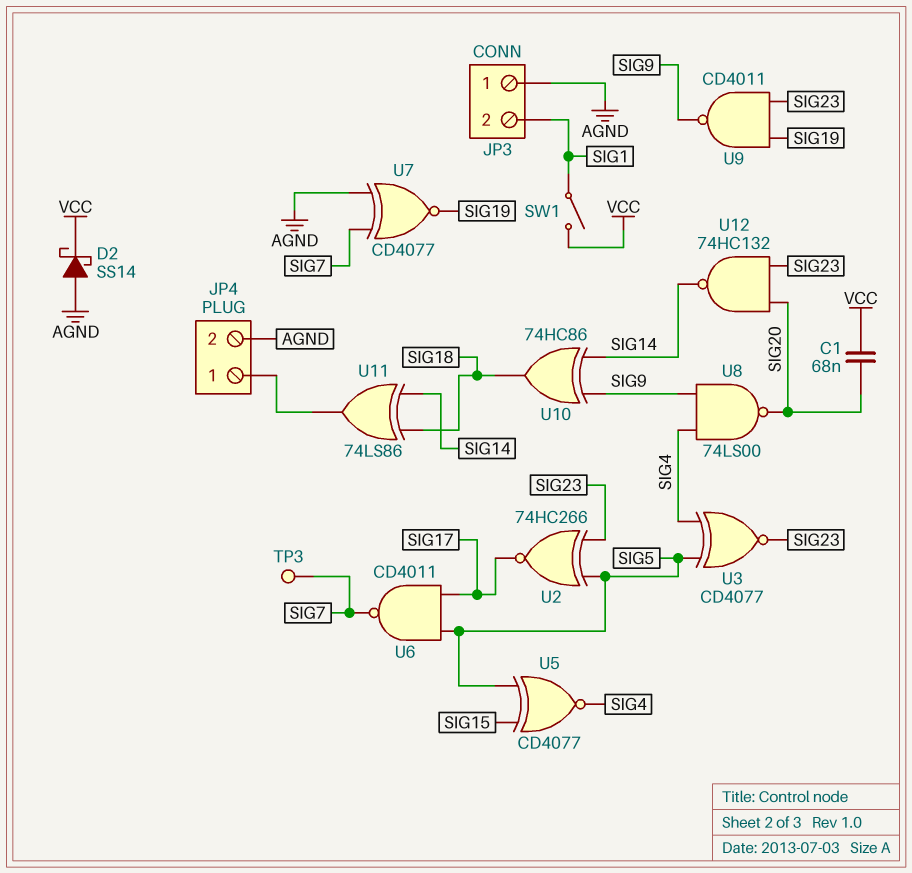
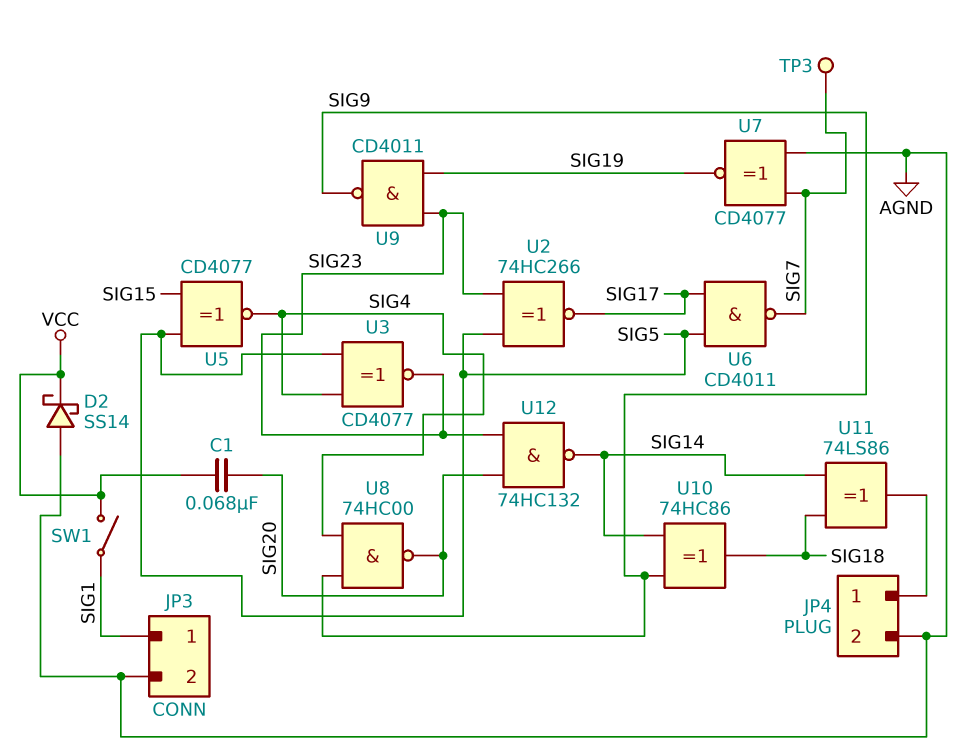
JP3 pin 1: AGND -> SIG1
JP3 pin 2: SIG1 -> AGND
U8: NAND 74LS00 (in SIG4, in SIG9, out SIG20) -> NAND 74HC00 (in SIG4, in SIG9, out SIG20)

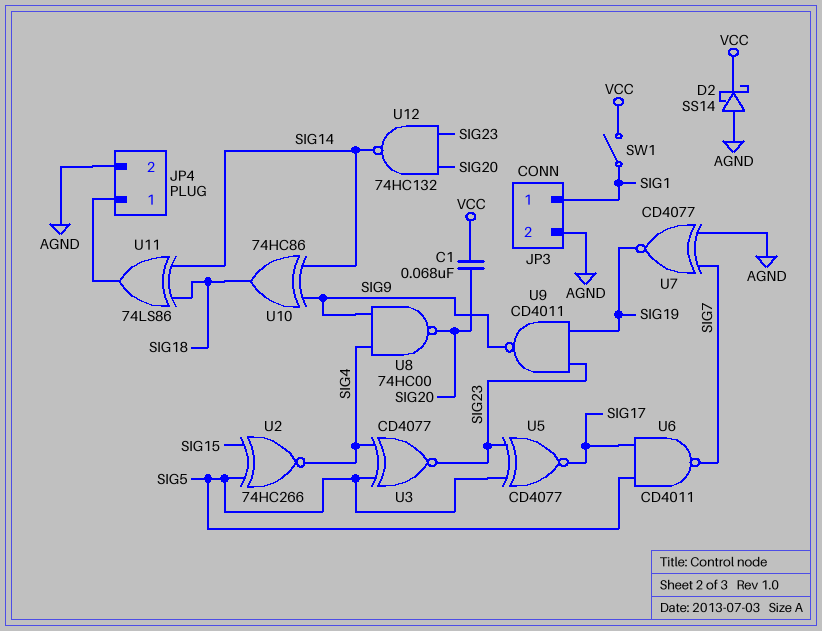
TP3: test point (SIG7) -> none
U2: XNOR 74HC266 (in SIG5, in SIG23, out SIG17) -> XNOR 74HC266 (in SIG5, in SIG15, out SIG4)
U5: XNOR CD4077 (in SIG5, in SIG15, out SIG4) -> XNOR CD4077 (in SIG5, in SIG23, out SIG17)

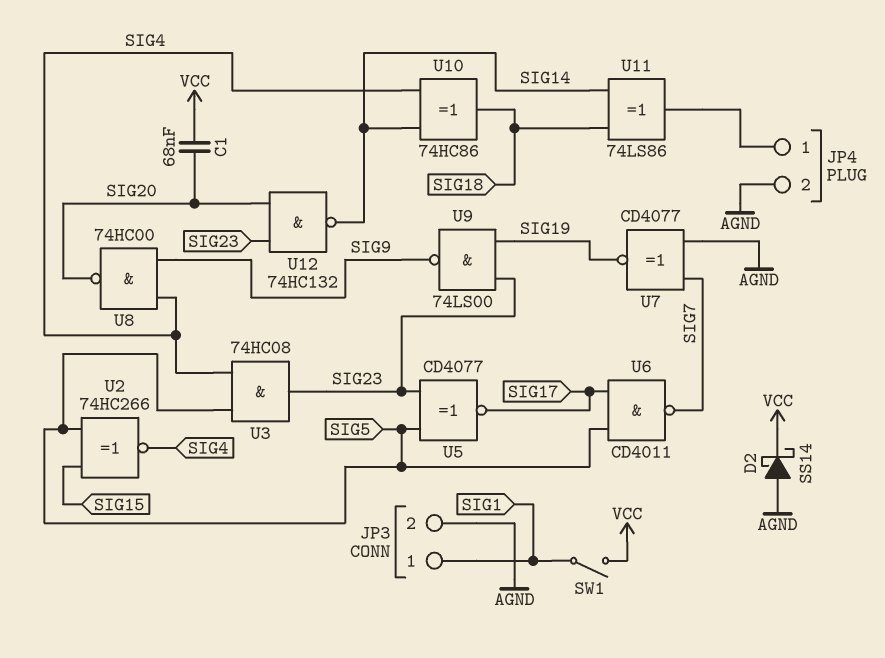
U3: XNOR CD4077 (in SIG4, in SIG5, out SIG23) -> AND 74HC08 (in SIG4, in SIG5, out SIG23)
U9: NAND CD4011 (in SIG19, in SIG23, out SIG9) -> NAND 74LS00 (in SIG19, in SIG23, out SIG9)
U10: XOR 74HC86 (in SIG9, in SIG14, out SIG18) -> XOR 74HC86 (in SIG4, in SIG14, out SIG18)

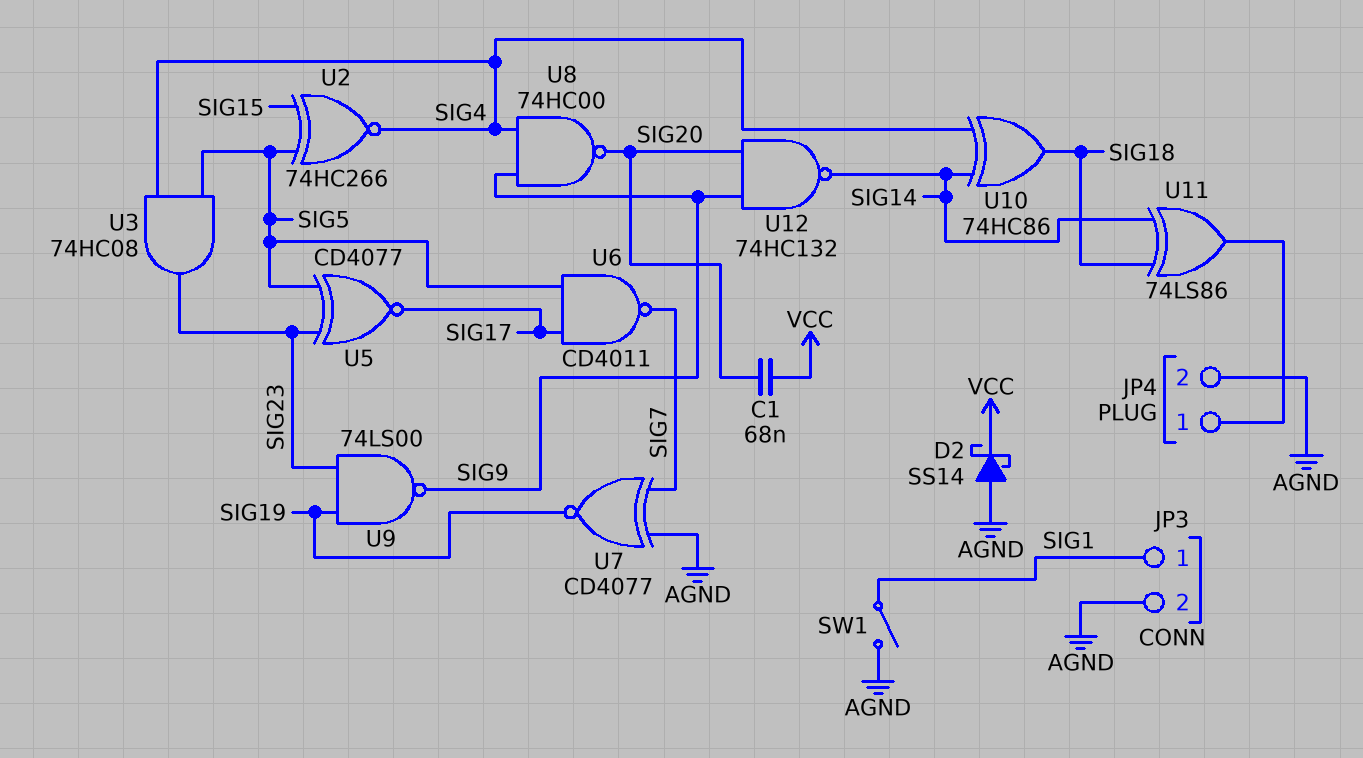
SW1: switch (SIG1, VCC) -> switch (AGND, SIG1)
U12: NAND 74HC132 (in SIG20, in SIG23, out SIG14) -> NAND 74HC132 (in SIG9, in SIG20, out SIG14)

